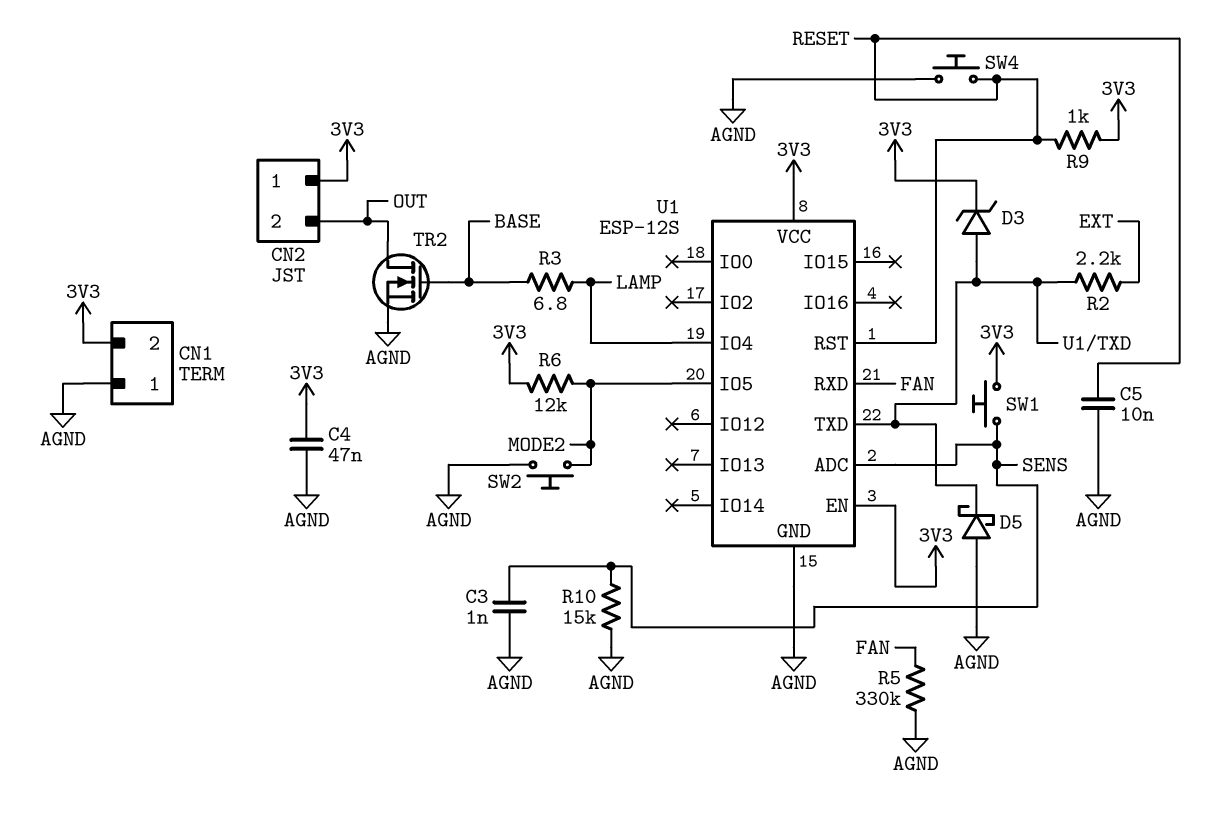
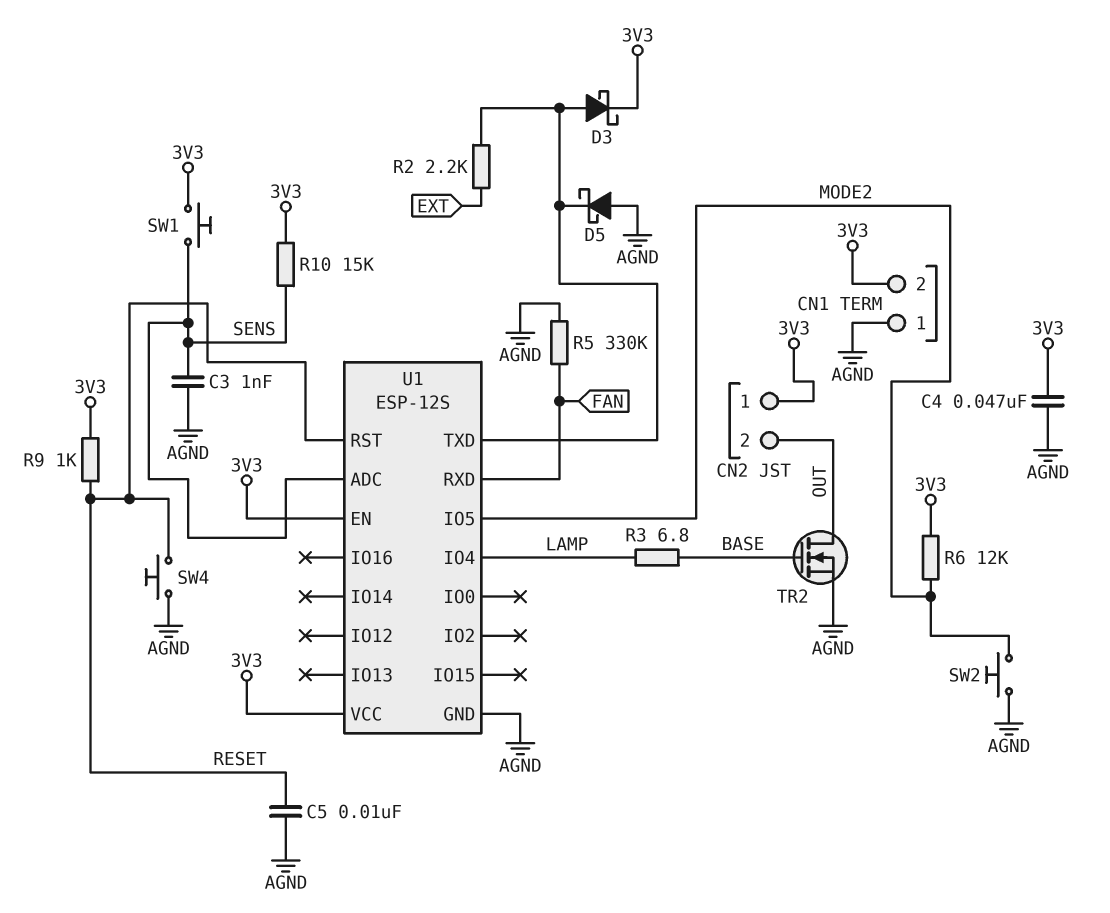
D3: zener (A U1/TXD, K 3V3) -> schottky (A U1/TXD, K 3V3)
R10: 15k (AGND, SENS) -> 15k (3V3, SENS)

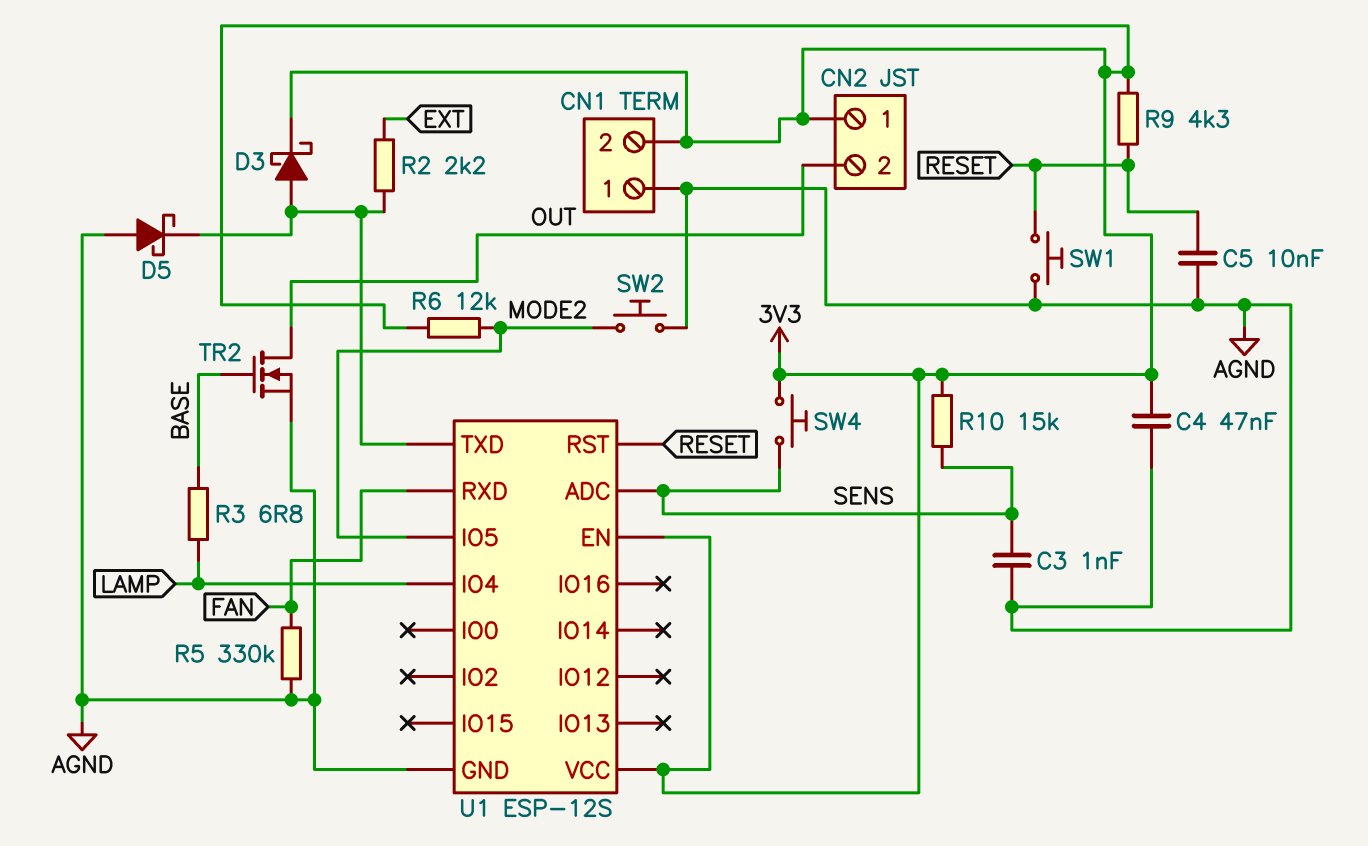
R9: 1k (3V3, RESET) -> 4.3k (3V3, RESET)
SW1: button (3V3, SENS) -> button (AGND, RESET)
SW4: button (AGND, RESET) -> button (3V3, SENS)

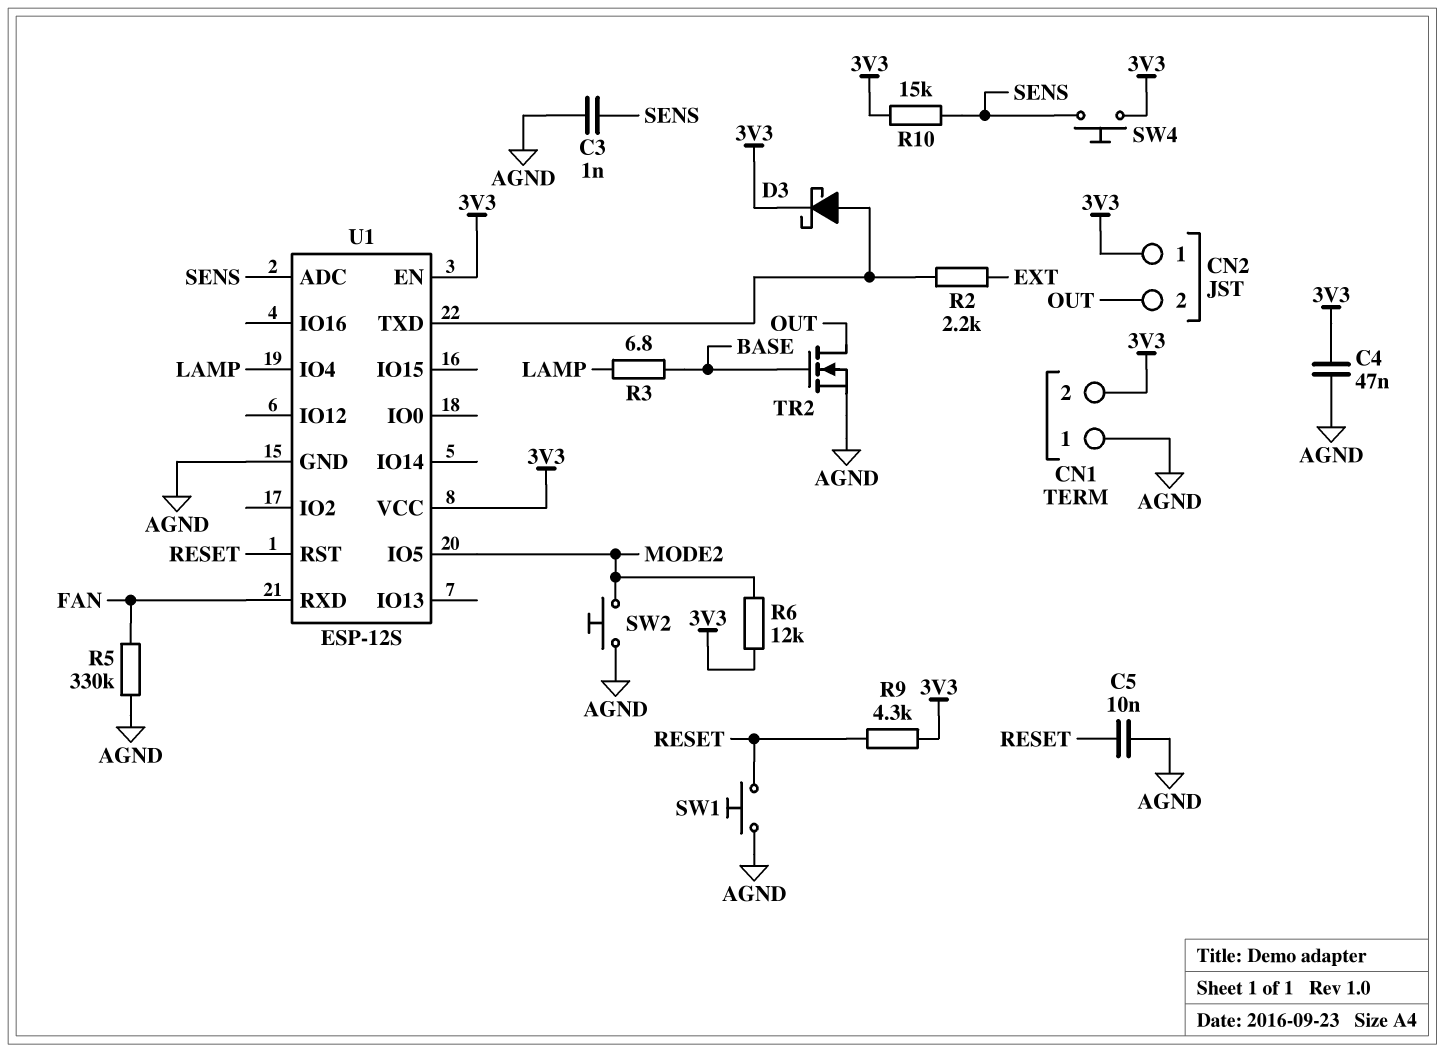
D5: schottky (A AGND, K U1/TXD) -> none

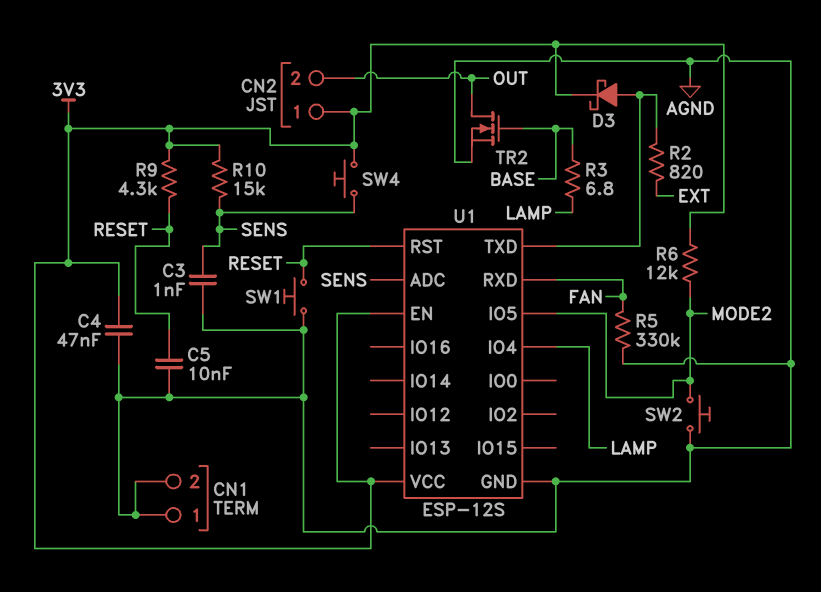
CN1 pin 2: 3V3 -> AGND
R2: 2.2k (EXT, U1/TXD) -> 820 (EXT, U1/TXD)

